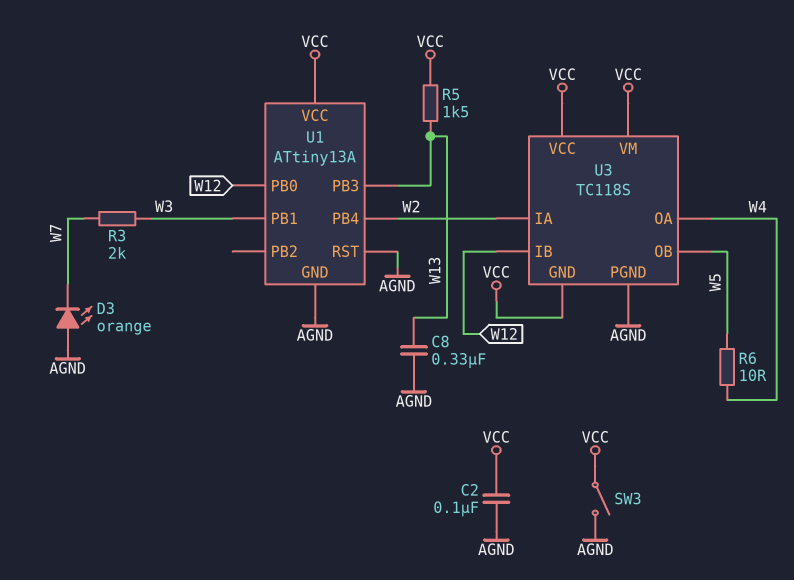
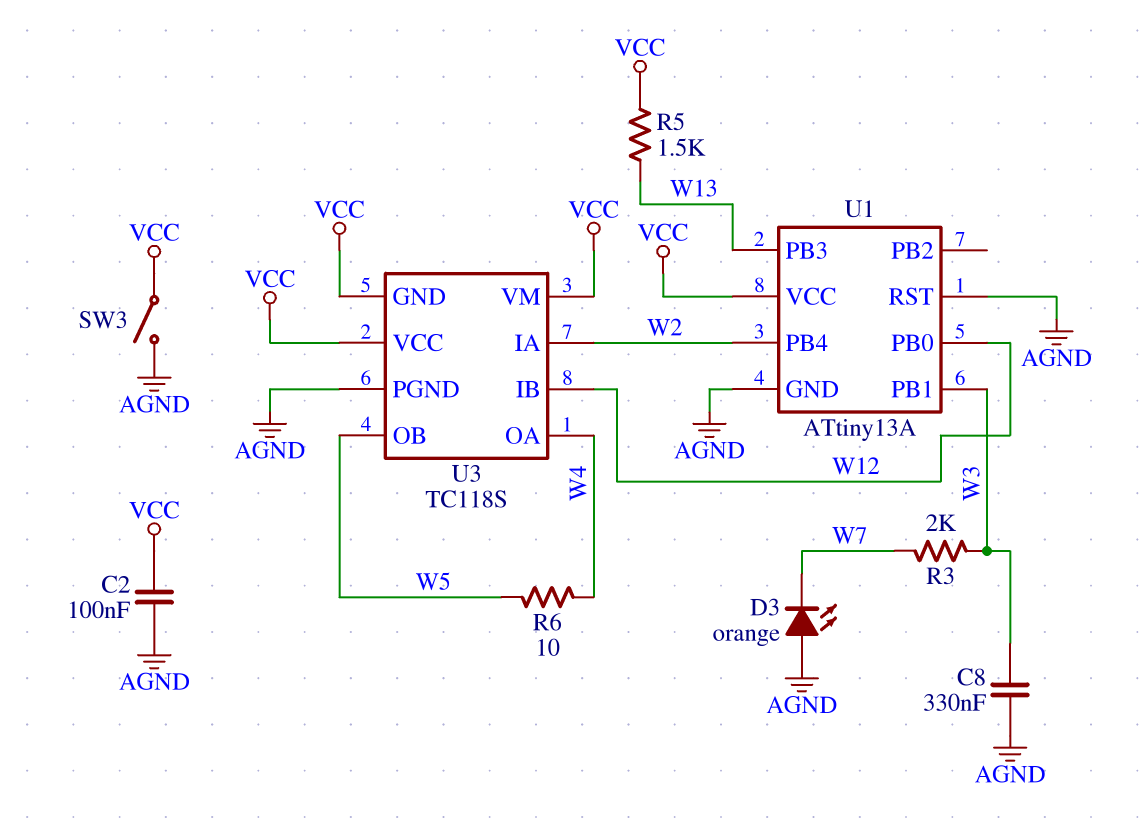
C8: 330nF (AGND, W13) -> 330nF (AGND, W3)

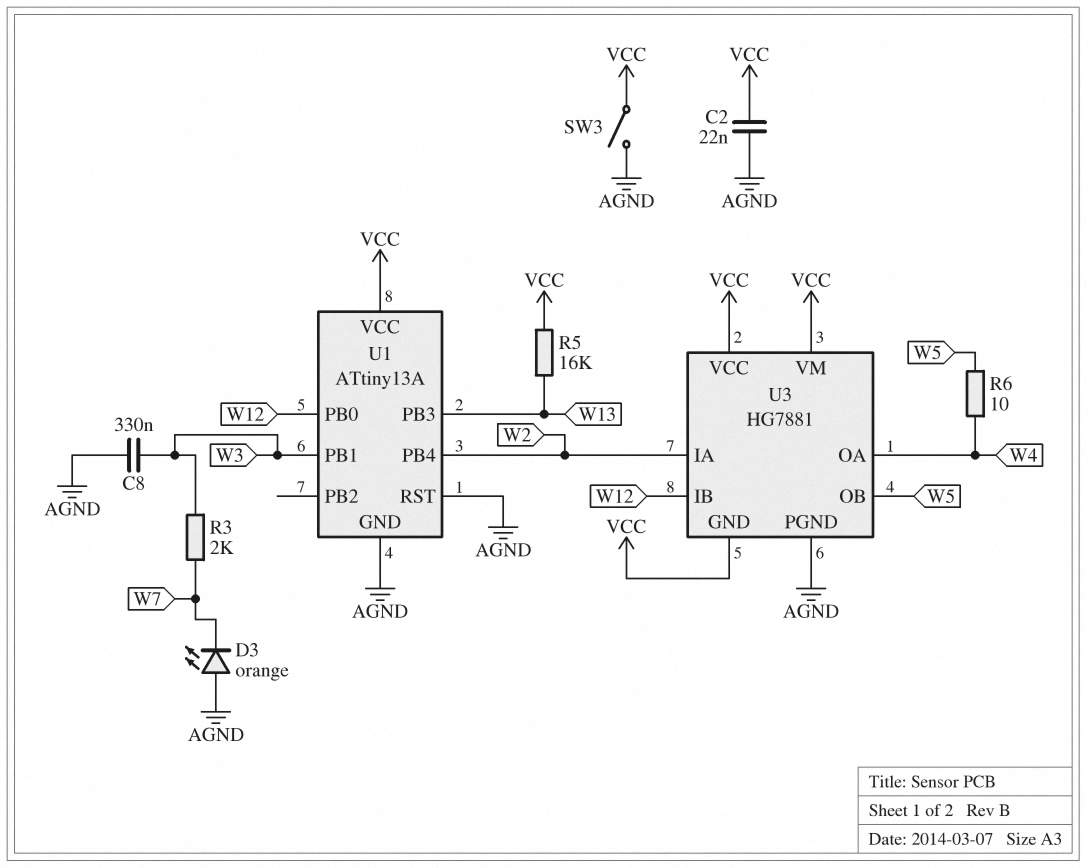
C2: 100nF (AGND, VCC) -> 22nF (AGND, VCC)
R5: 1.5k (VCC, W13) -> 16k (VCC, W13)
U3: TC118S -> HG7881

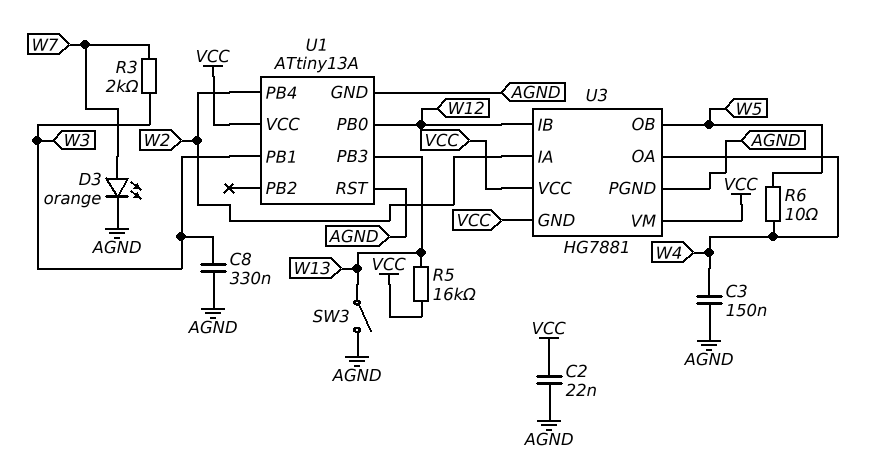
C3: none -> 150nF (AGND, W4)
D3: LED orange (A AGND, K W7) -> LED orange (A W7, K AGND)
SW3: switch (AGND, VCC) -> switch (AGND, W13)

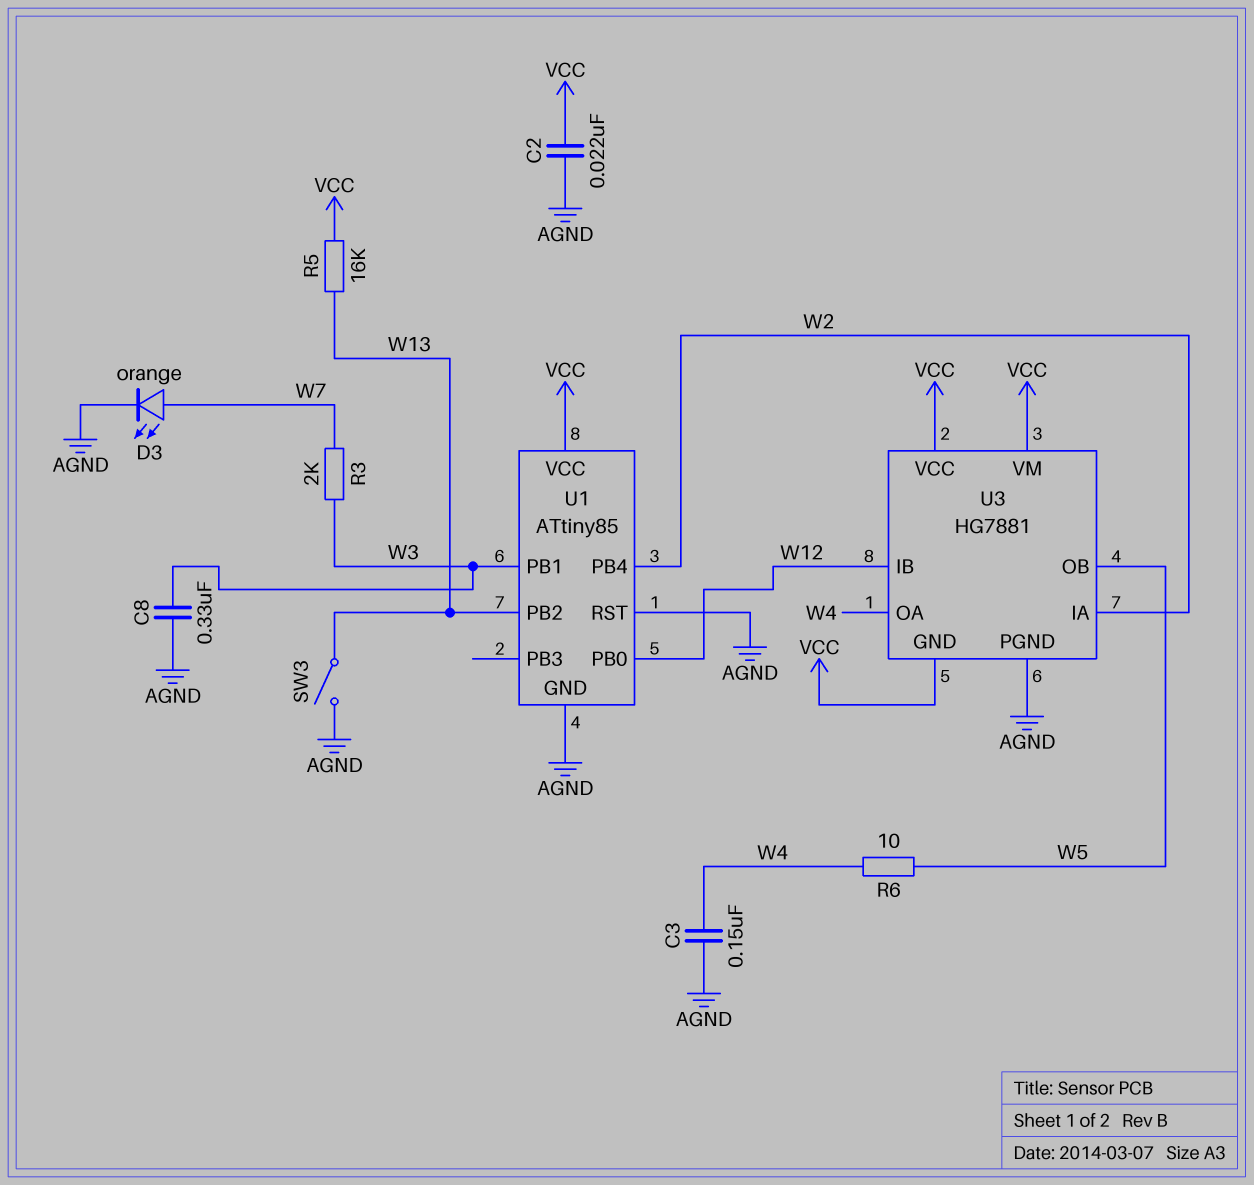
U1: ATtiny13A -> ATtiny85
U1 pin PB2: none -> W13
U1 pin PB3: W13 -> none

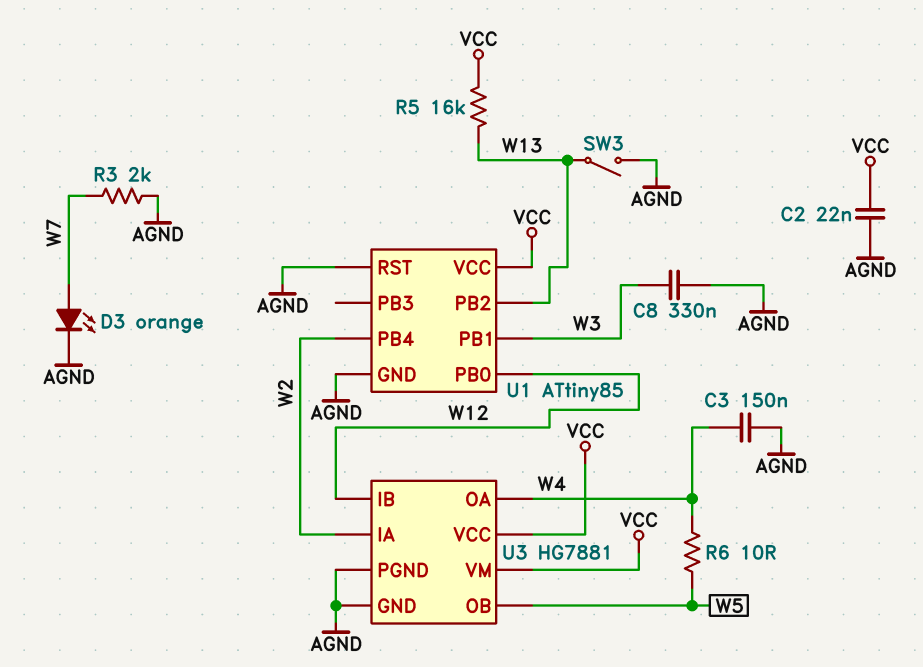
R3: 2k (W3, W7) -> 2k (AGND, W7)
U3 pin GND: VCC -> AGND

